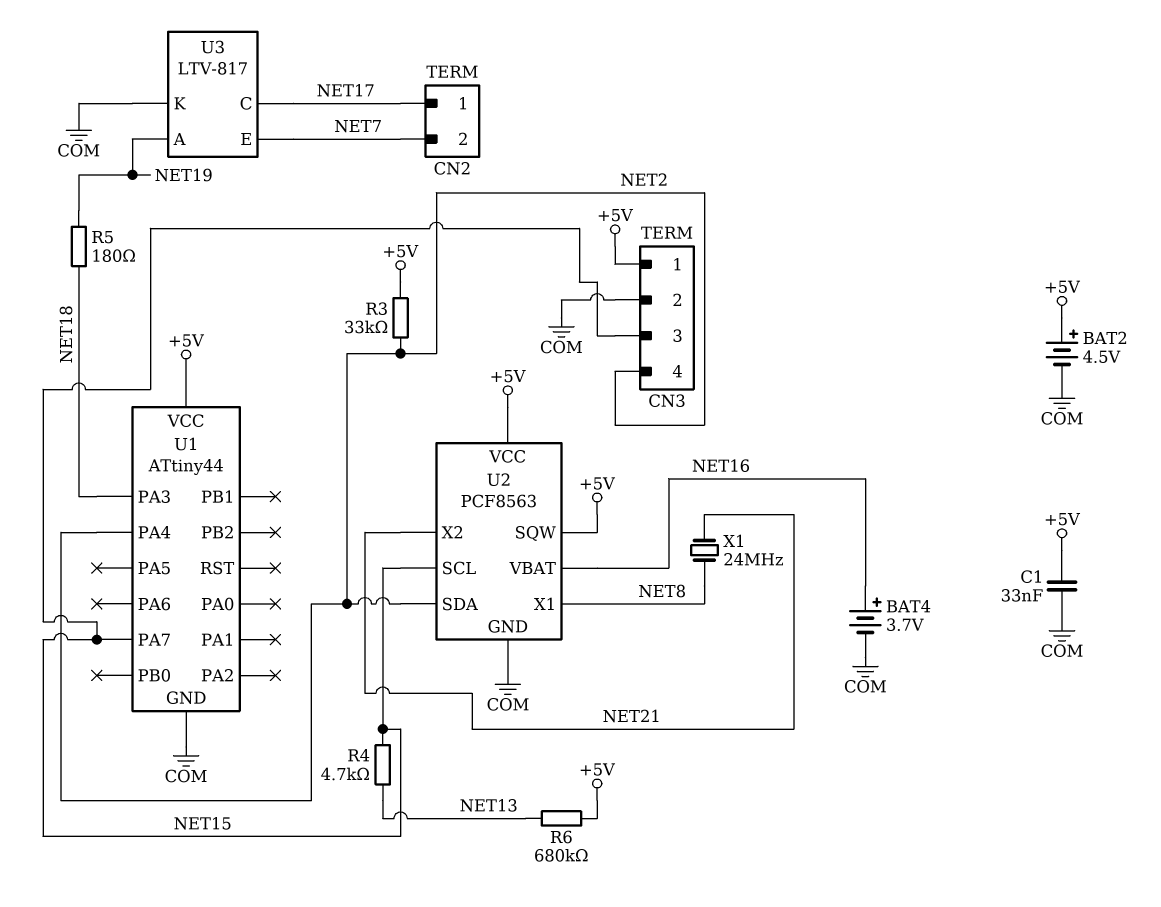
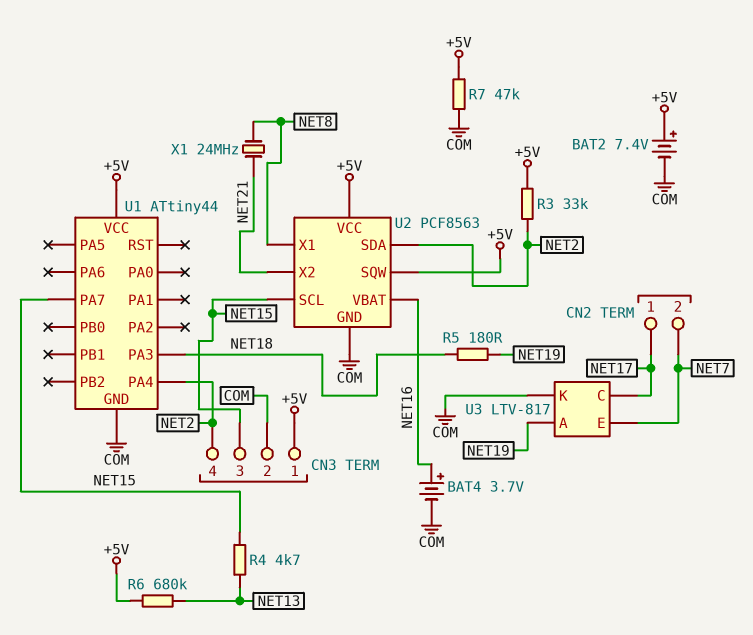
BAT2: 4.5V (plus +5V, minus COM) -> 7.4V (plus +5V, minus COM)
C1: 33nF (+5V, COM) -> none
R7: none -> 47k (+5V, COM)

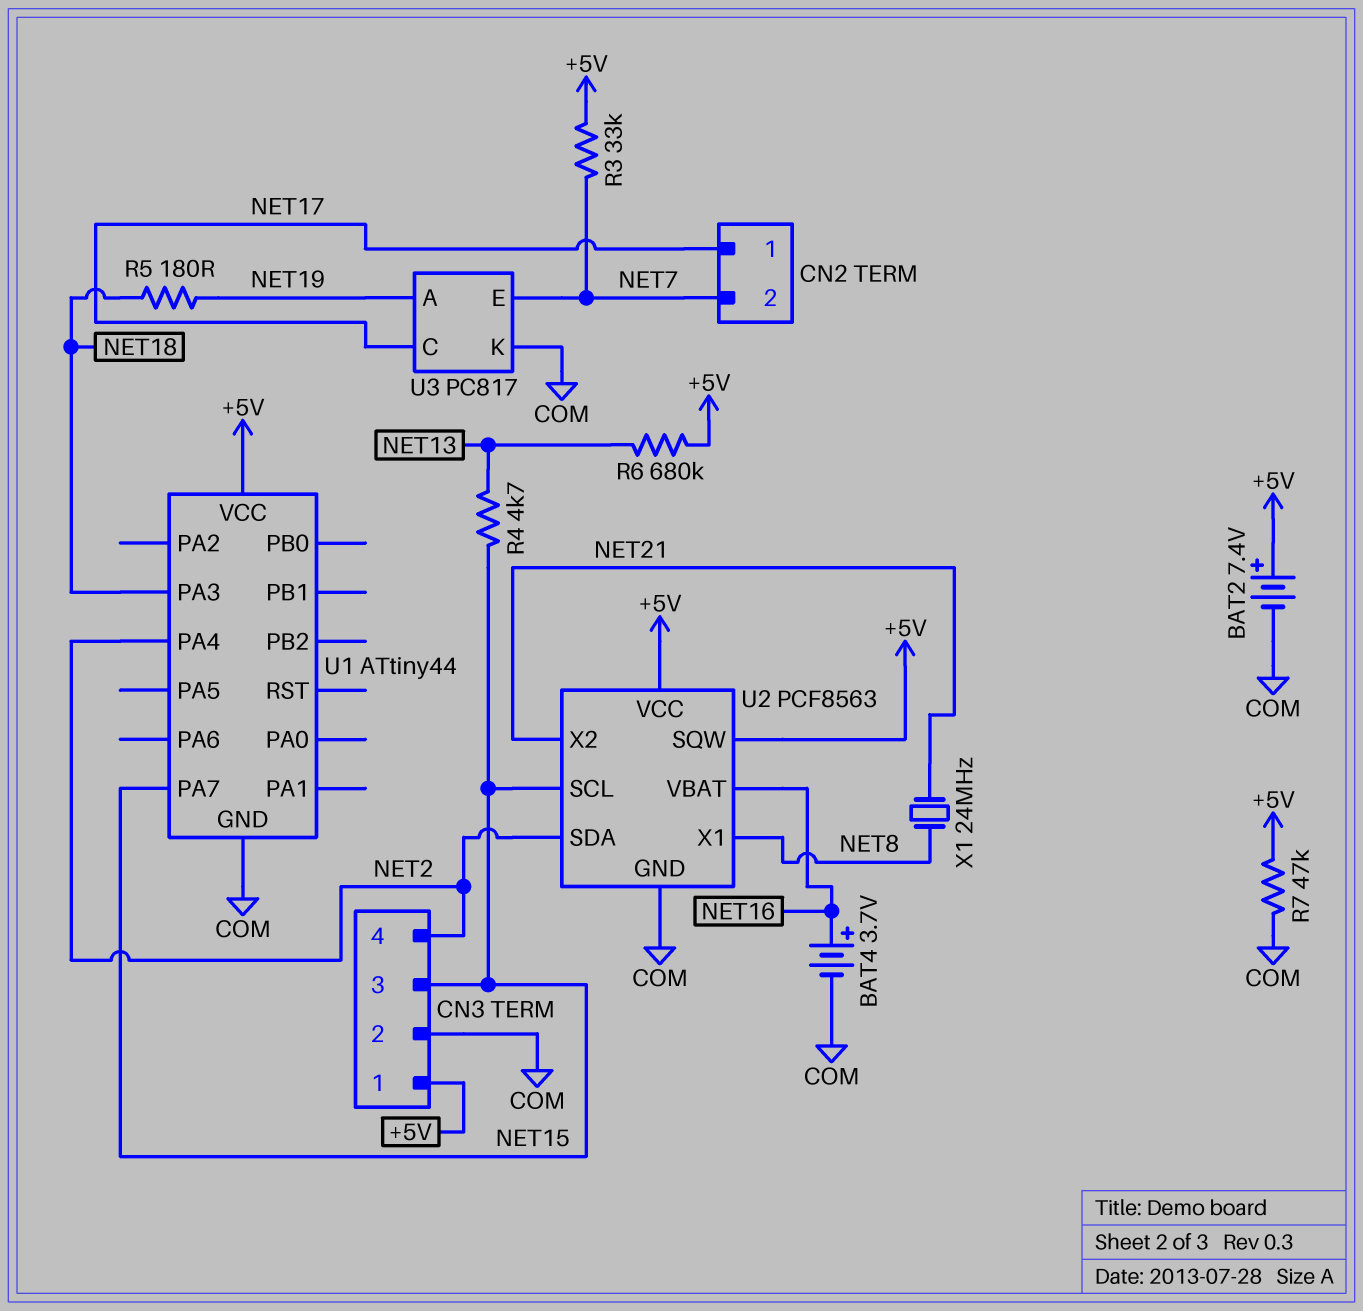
R3: 33k (+5V, NET2) -> 33k (+5V, NET7)
U3: LTV-817 -> PC817

